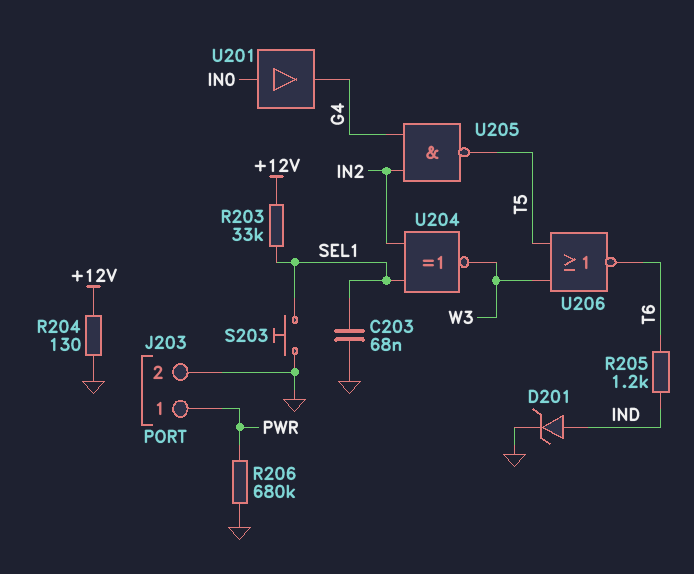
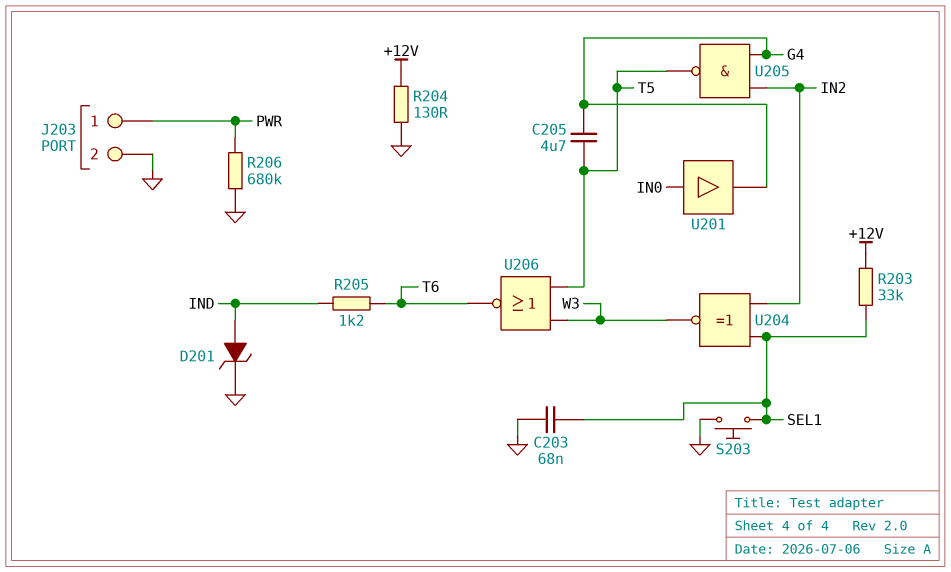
C205: none -> 4.7uF (G4, T5)

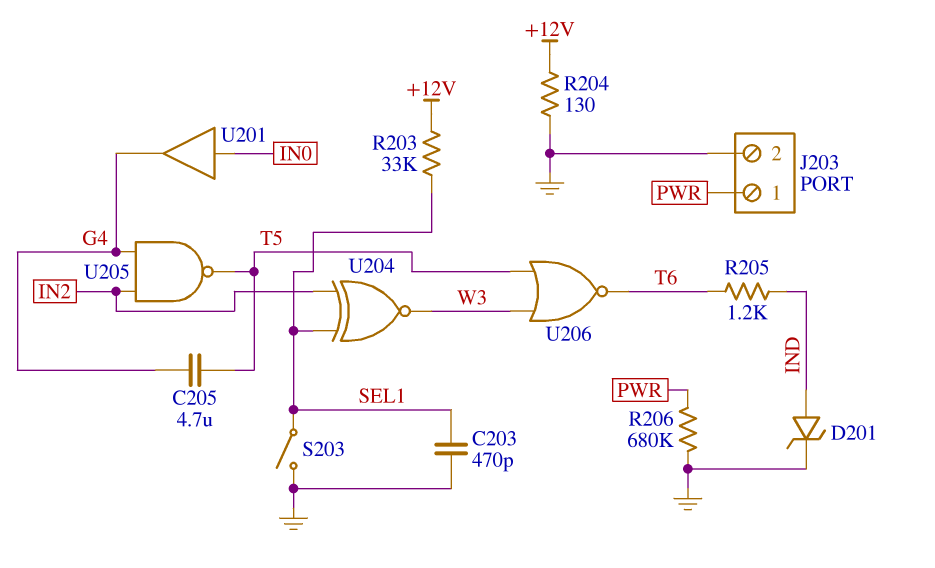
C203: 68nF (GND, SEL1) -> 470pF (GND, SEL1)
S203: button (GND, SEL1) -> switch (GND, SEL1)

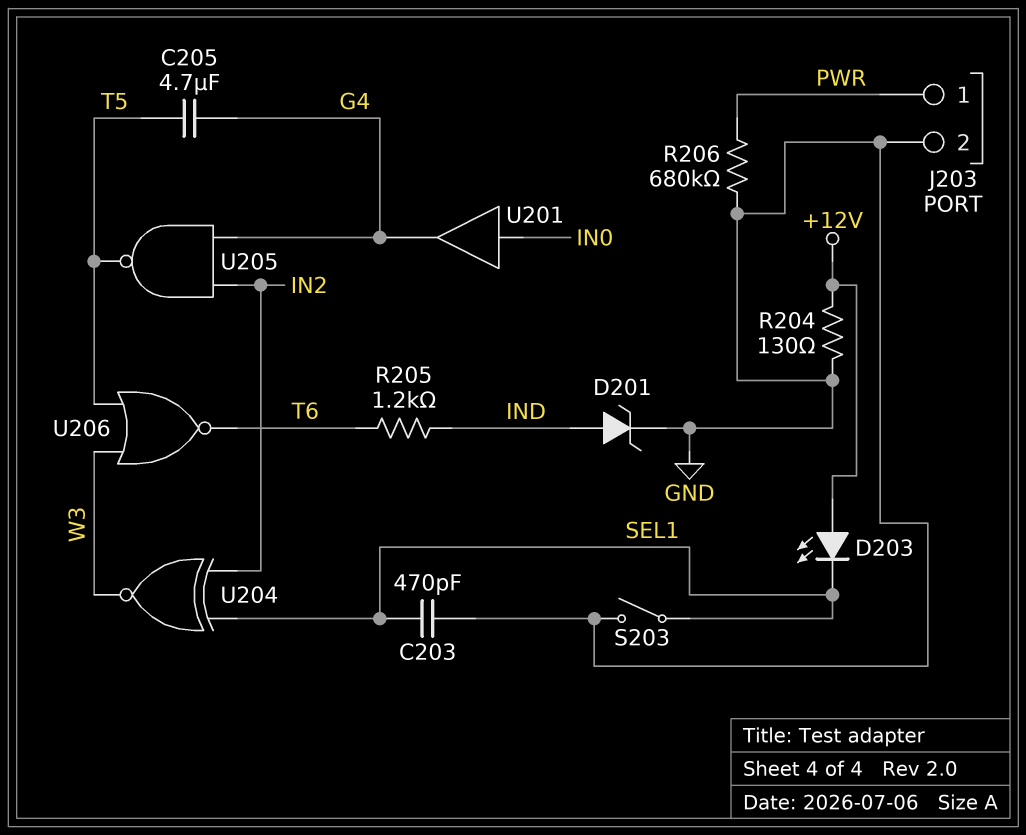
D203: none -> LED (A +12V, K SEL1)
R203: 33k (+12V, SEL1) -> none

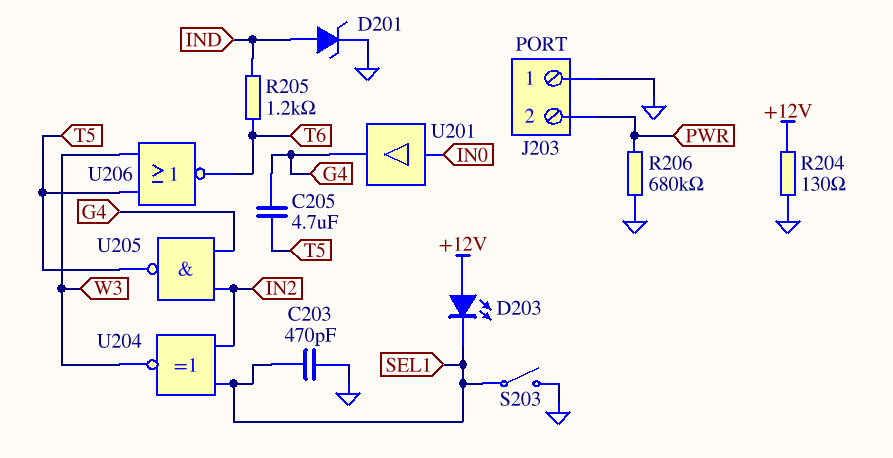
J203 pin 1: PWR -> GND
J203 pin 2: GND -> PWR

